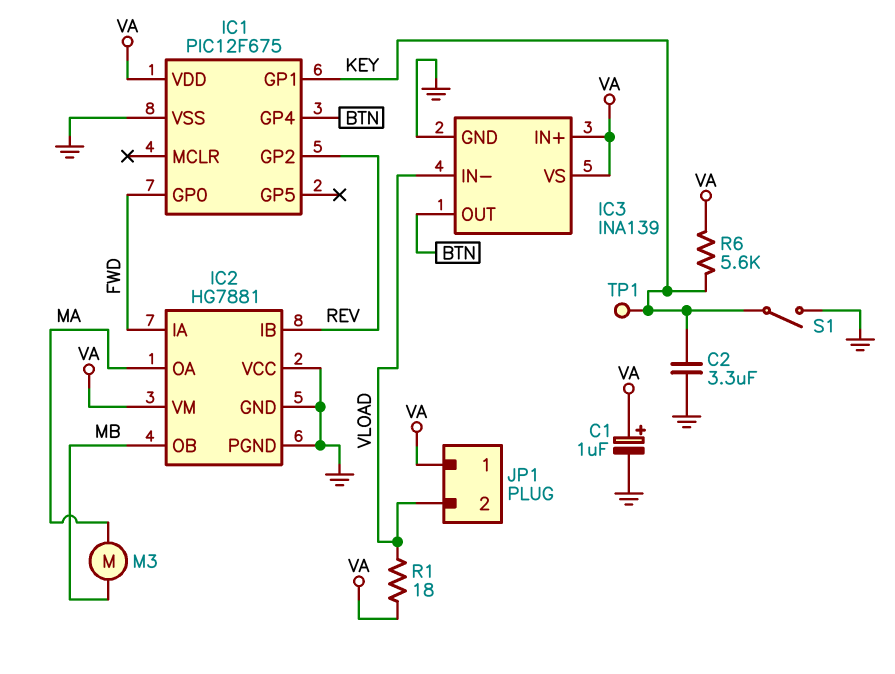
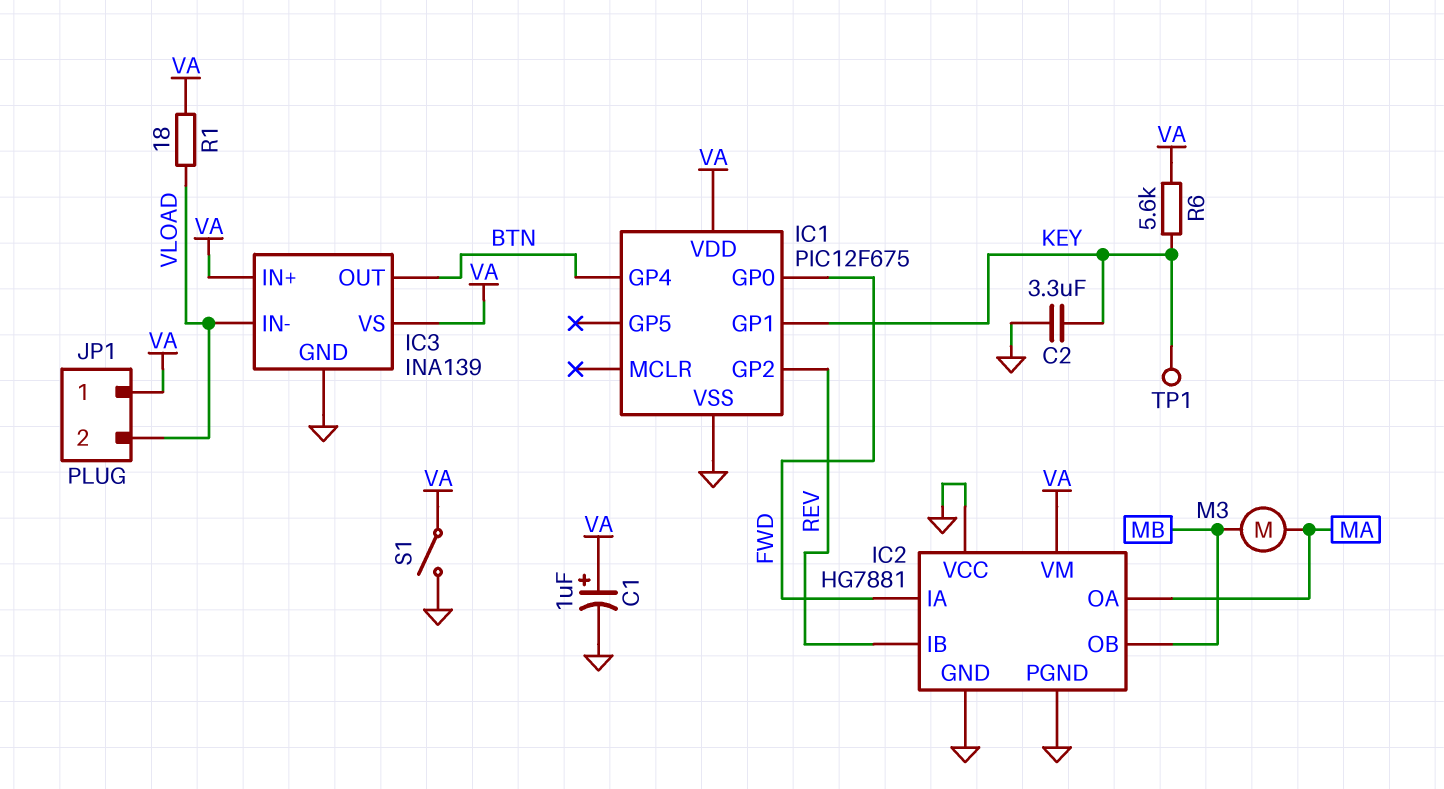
S1: switch (GND, KEY) -> switch (GND, VA)

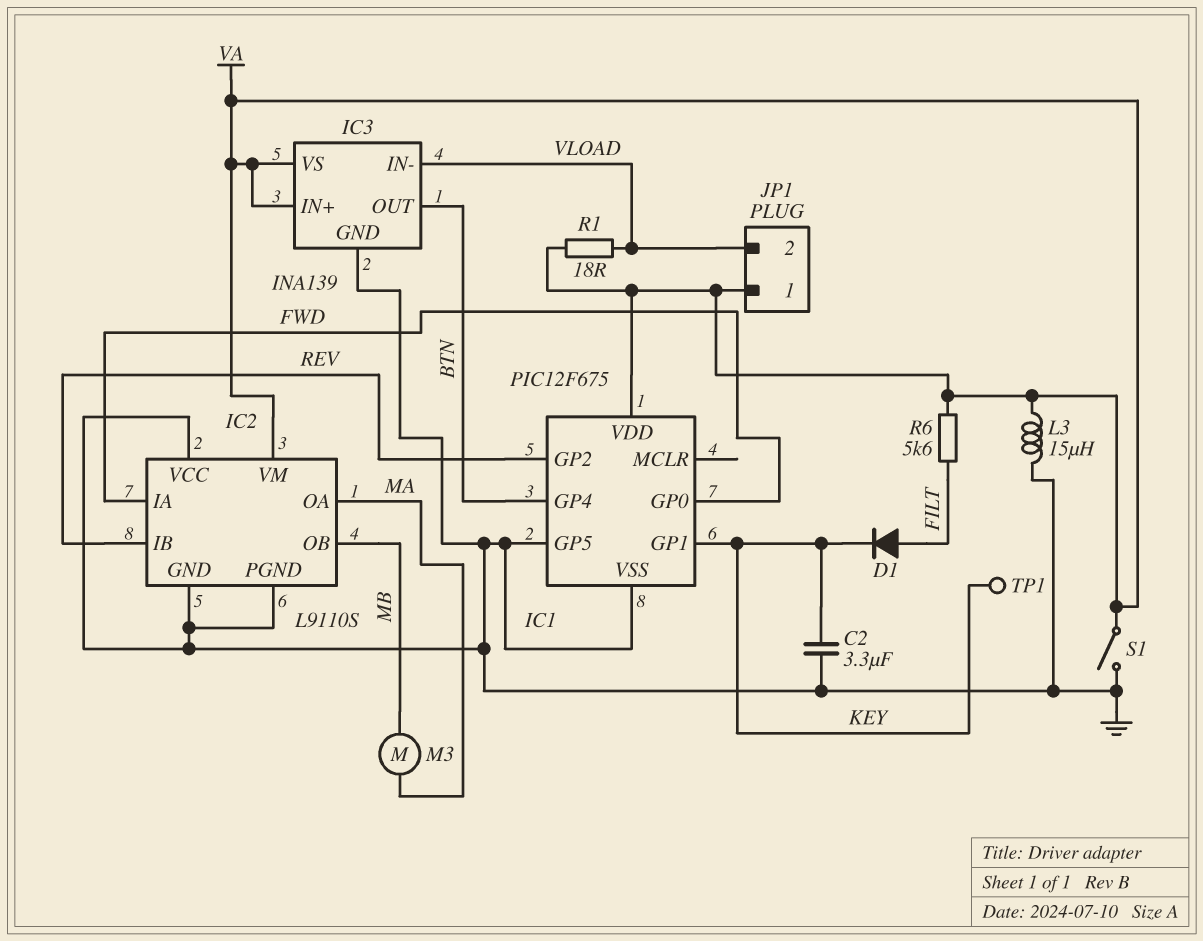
C1: 1uF (plus VA, minus GND) -> none
D1: none -> diode (A FILT, K KEY)
IC1 pin GP5: none -> GND
IC2: HG7881 -> L9110S
L3: none -> 15uH (GND, VA)
R6: 5.6k (KEY, VA) -> 5.6k (FILT, VA)

